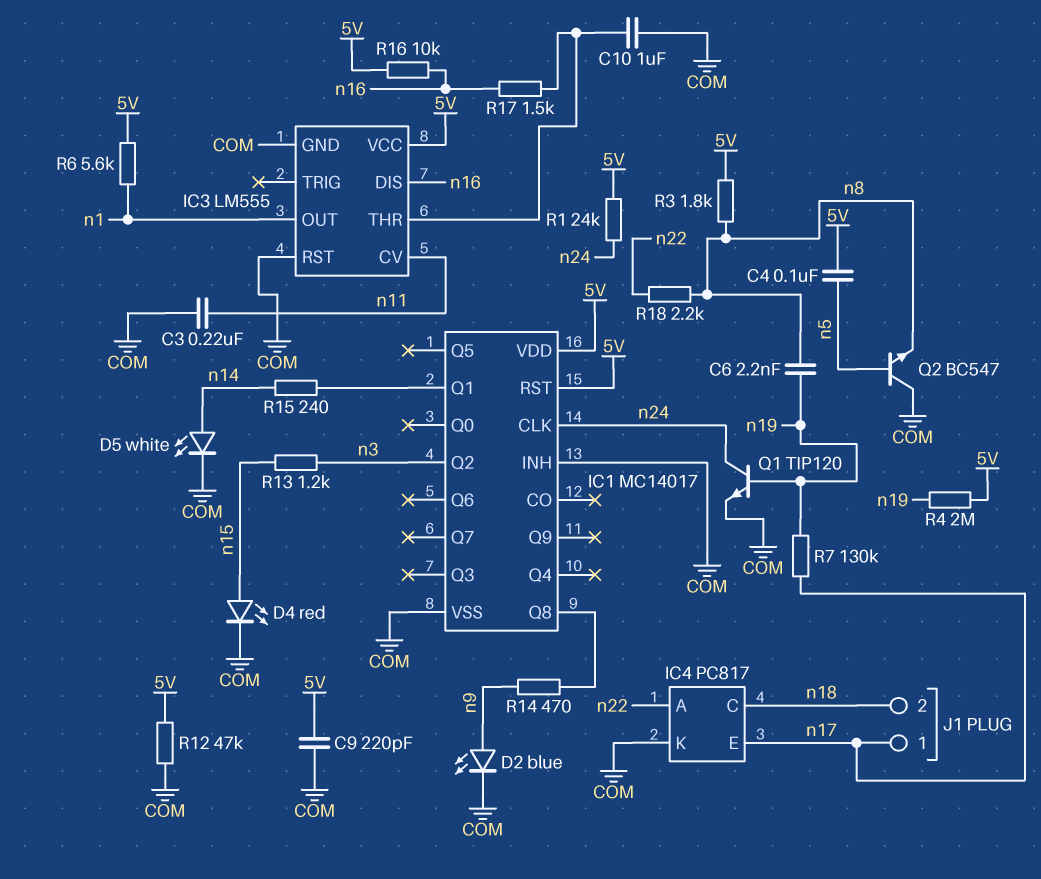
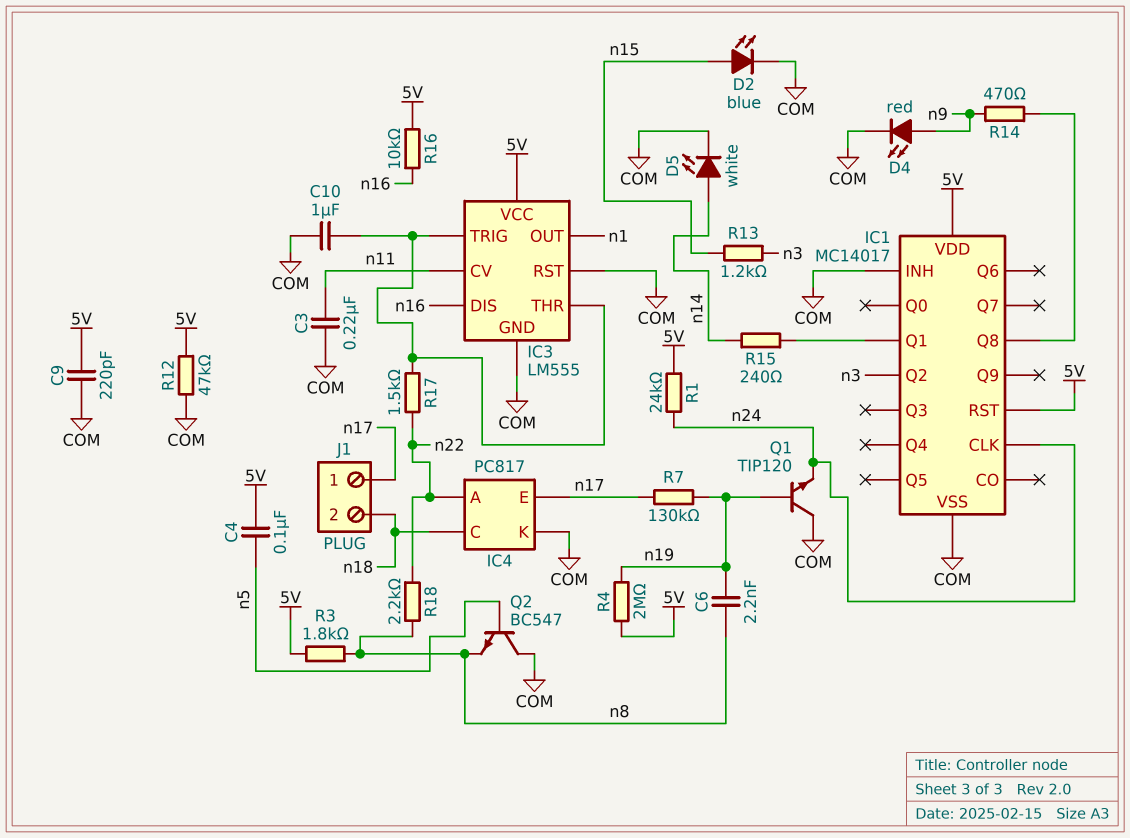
D2: LED blue (A n9, K COM) -> LED blue (A n15, K COM)
D4: LED red (A n15, K COM) -> LED red (A n9, K COM)
IC3 pin TRIG: none -> IC3/THR
Q1: NPN TIP120 (B n19, C n24, E COM) -> NPN TIP120 (B n19, C COM, E n24)
R6: 5.6k (5V, n1) -> none
R17: 1.5k (IC3/THR, n16) -> 1.5k (IC3/THR, n22)

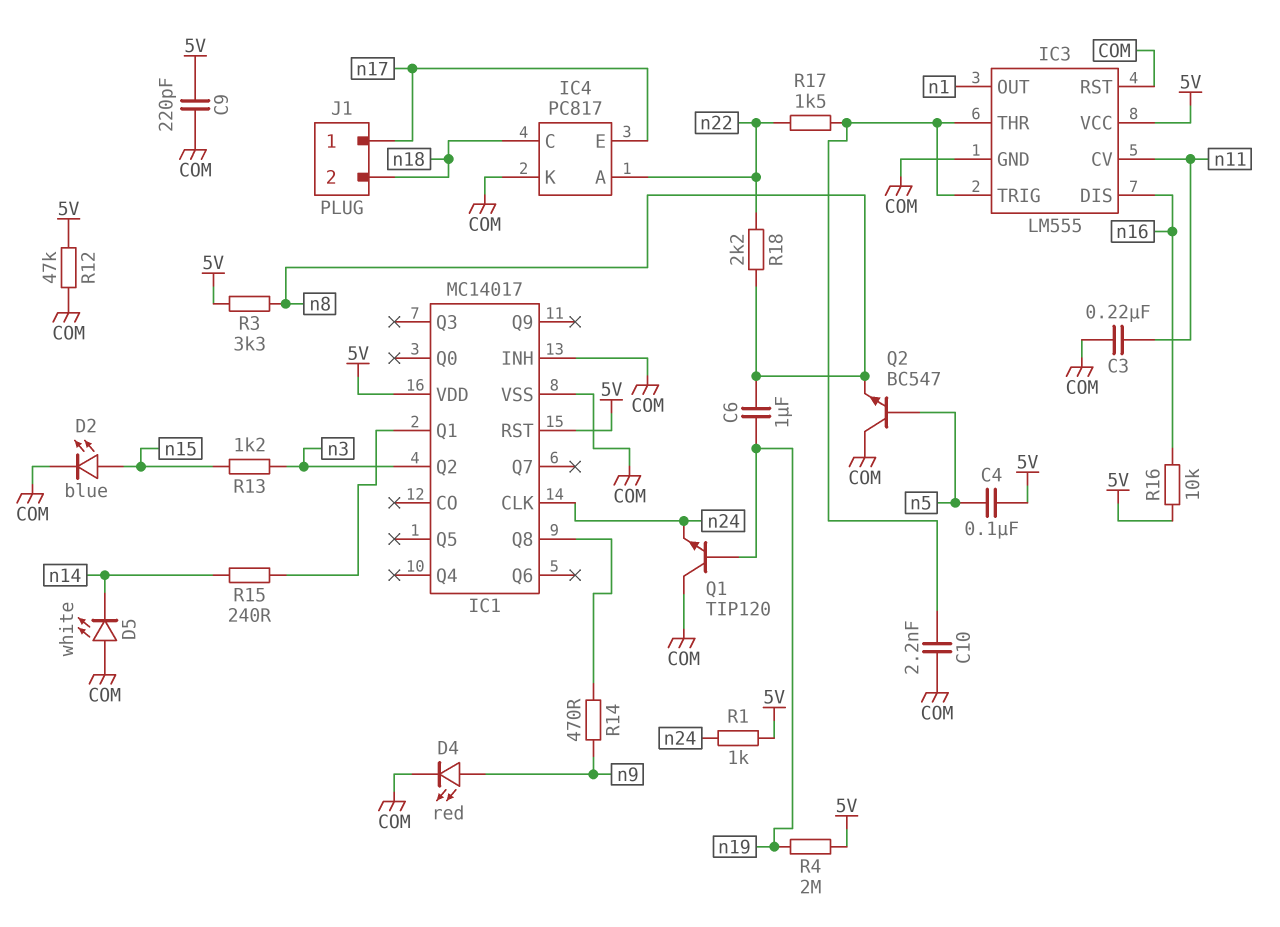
C6: 2.2nF (n8, n19) -> 1uF (n8, n19)
C10: 1uF (COM, IC3/THR) -> 2.2nF (COM, IC3/THR)
D5: LED white (A n14, K COM) -> LED white (A COM, K n14)
R1: 24k (5V, n24) -> 1k (5V, n24)
R3: 1.8k (5V, n8) -> 3.3k (5V, n8)
R7: 130k (n17, n19) -> none

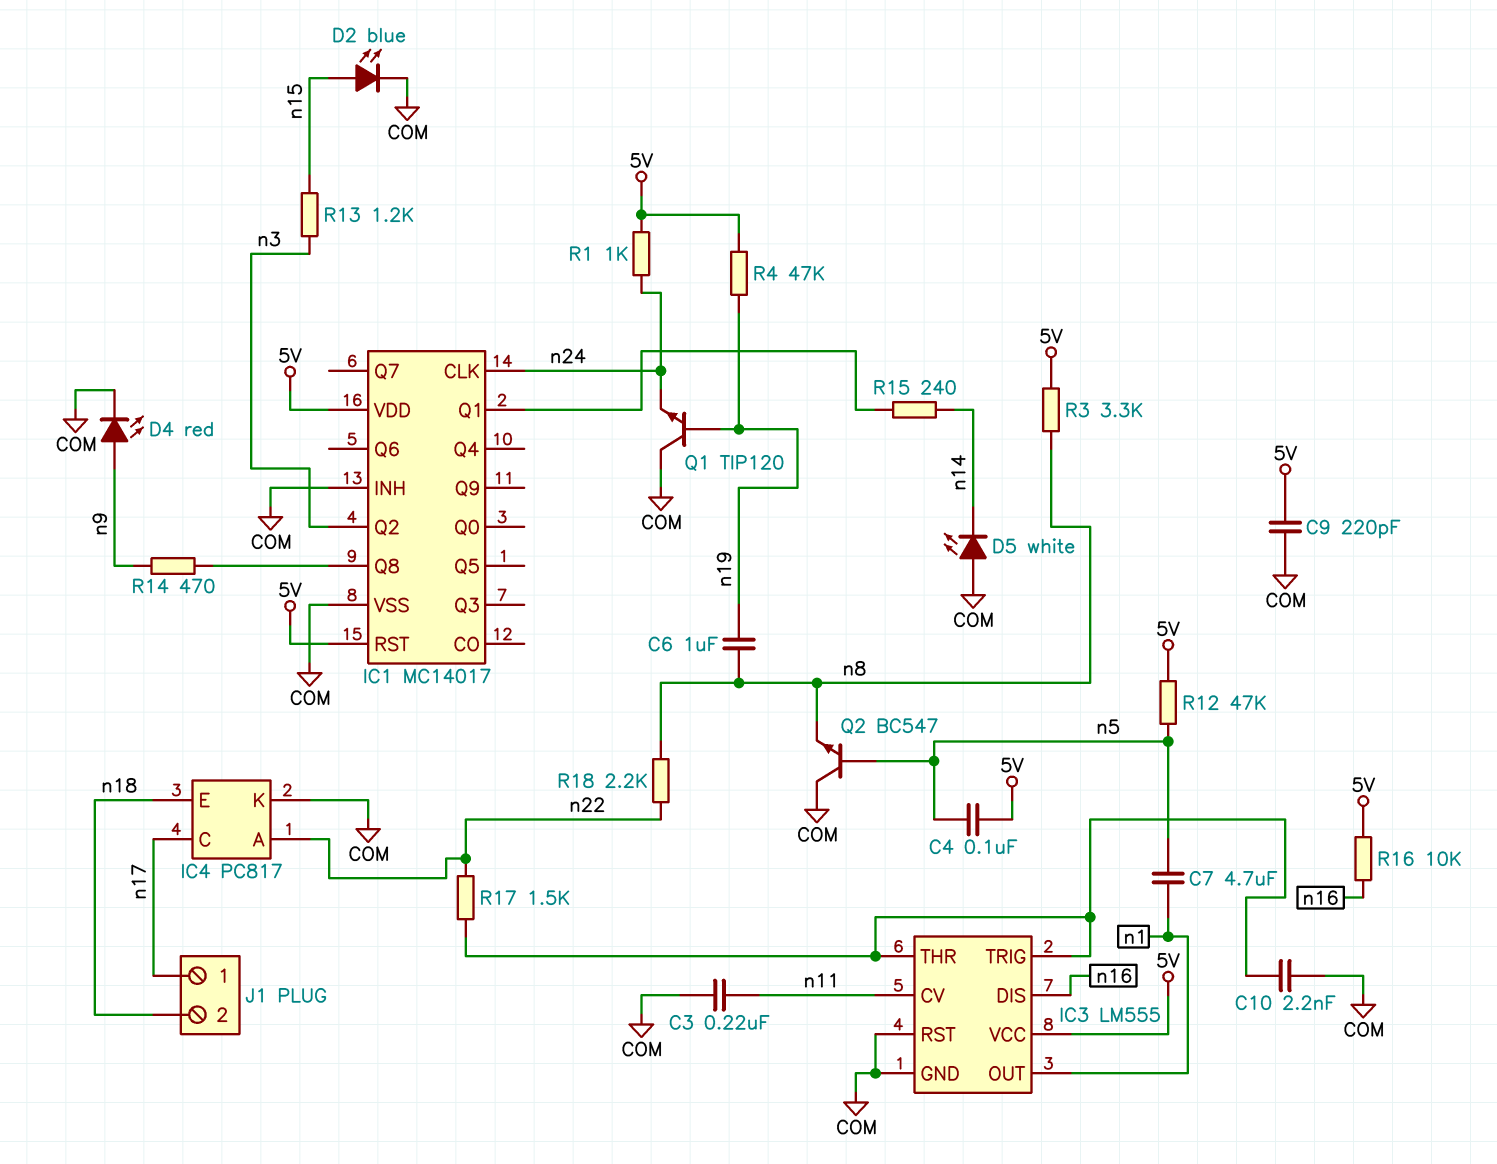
C7: none -> 4.7uF (n1, n5)
IC4 pin C: n18 -> n17
IC4 pin E: n17 -> n18
R4: 2M (5V, n19) -> 47k (5V, n19)
R12: 47k (5V, COM) -> 47k (5V, n5)

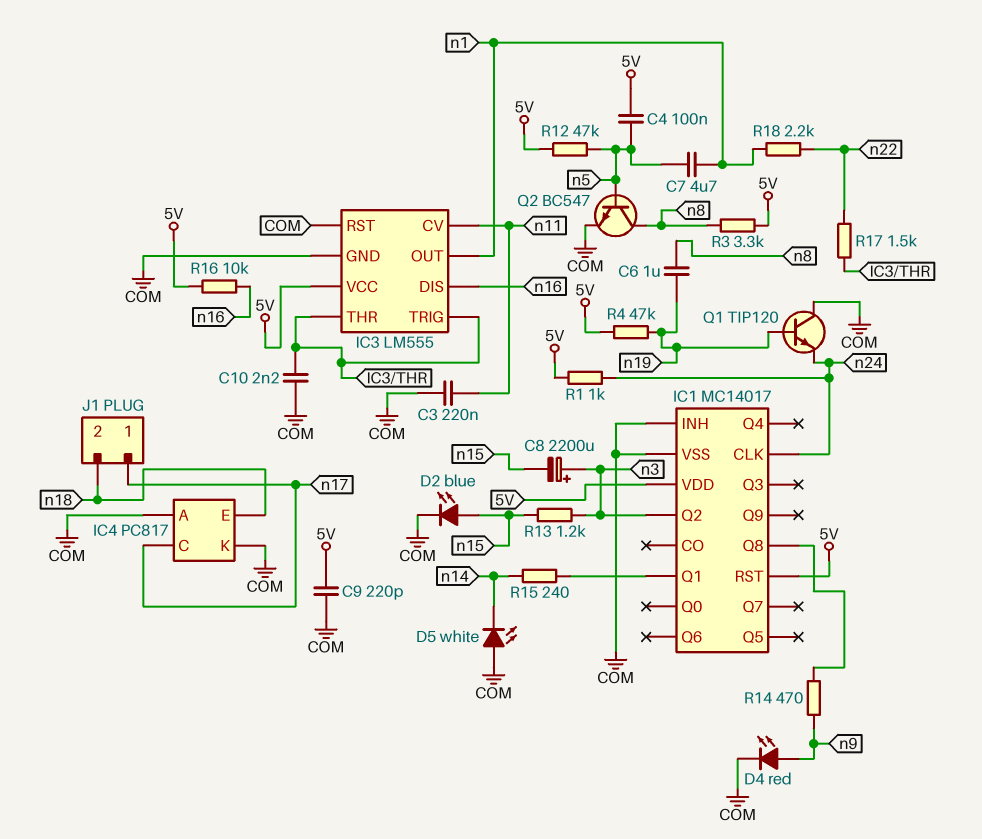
C8: none -> 2200uF (plus n3, minus n15)
IC4 pin A: n22 -> COM
Q2: NPN BC547 (B n5, C COM, E n8) -> NPN BC547 (B n5, C n8, E COM)
R18: 2.2k (n8, n22) -> 2.2k (n1, n22)

